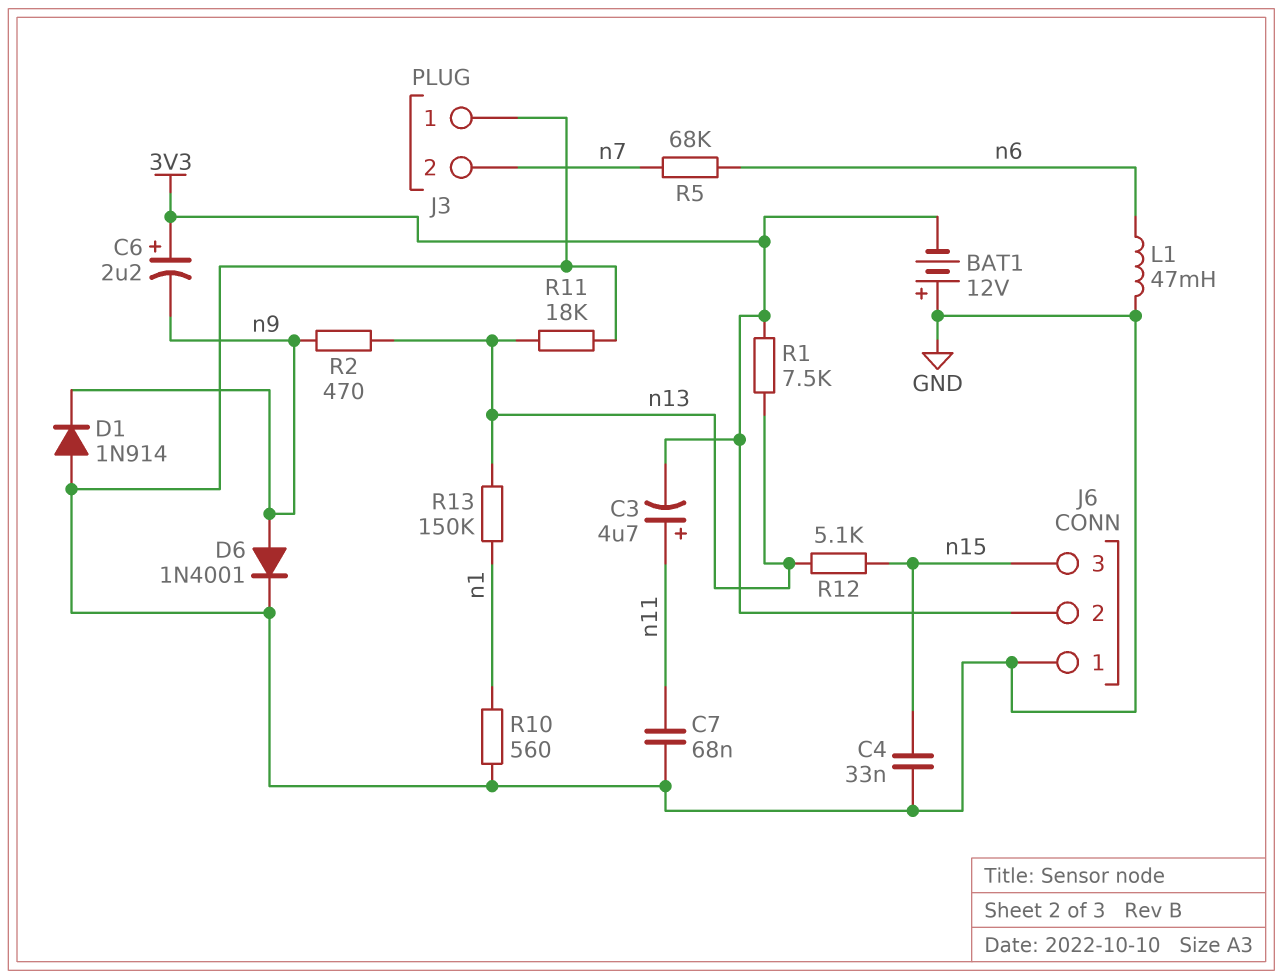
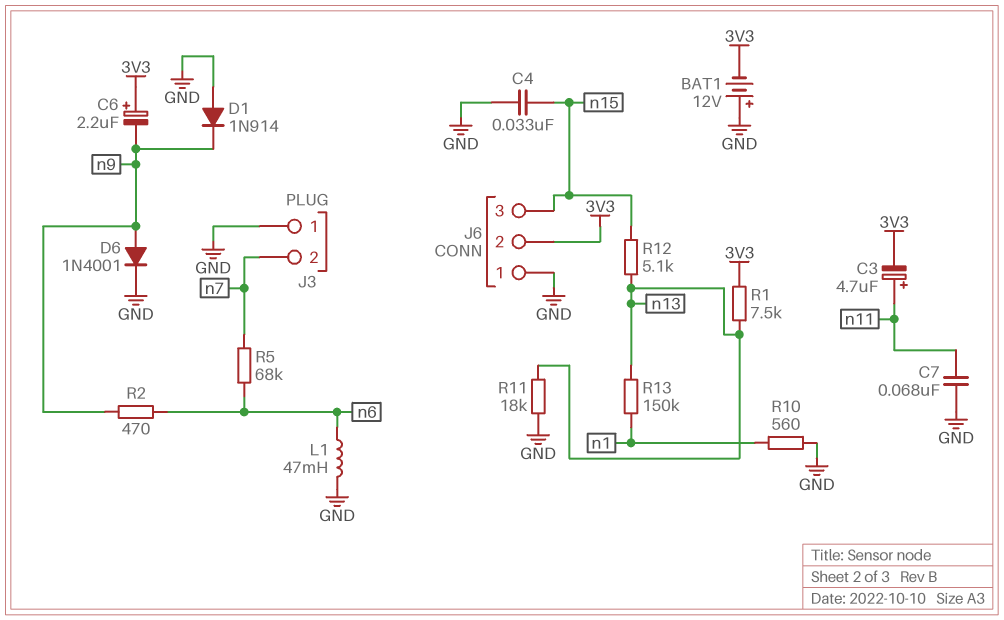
R2: 470 (n9, n13) -> 470 (n6, n9)

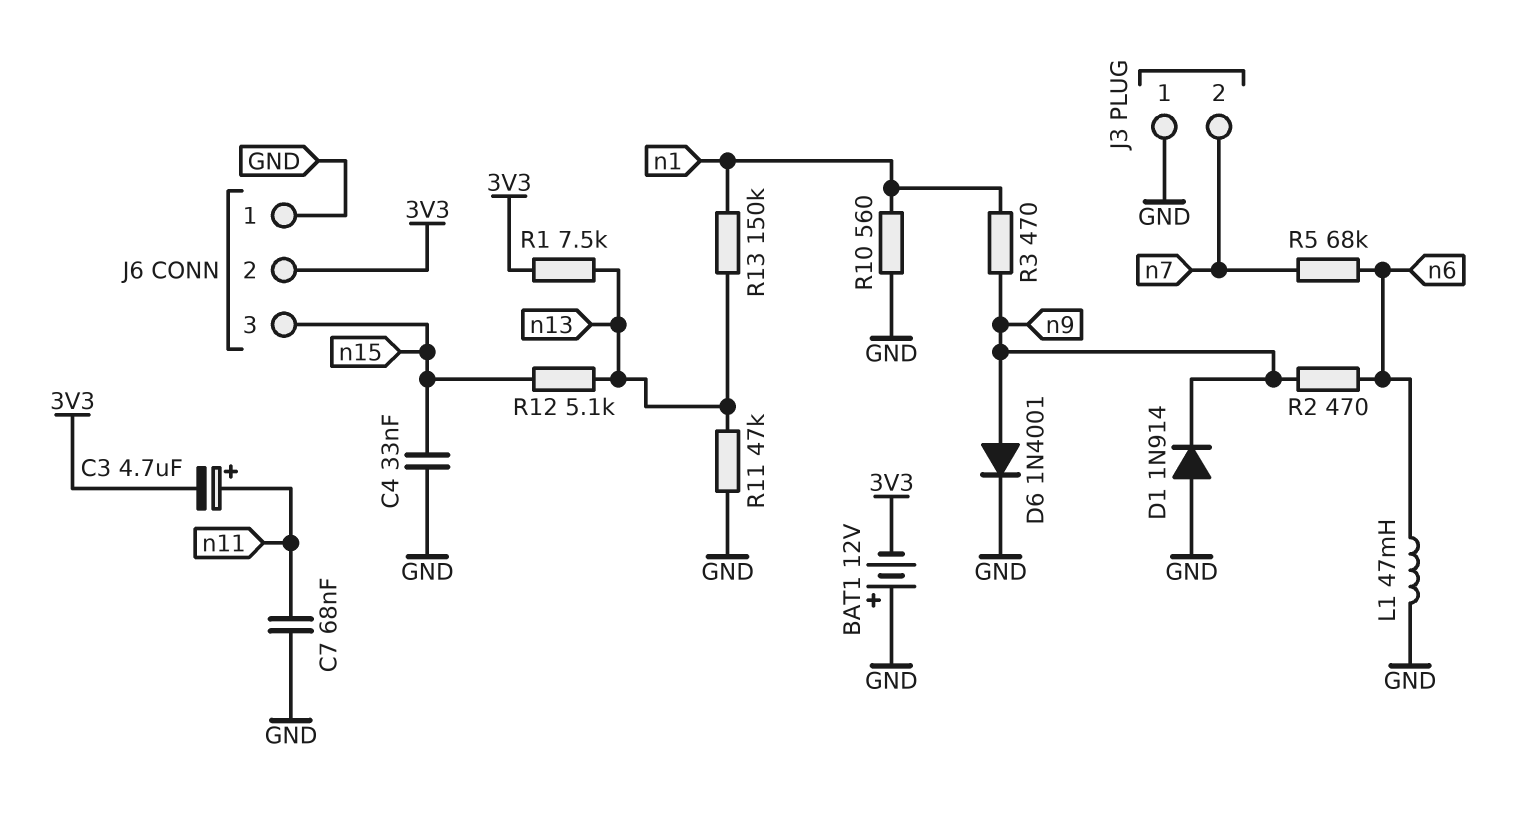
C6: 2.2uF (plus 3V3, minus n9) -> none
R3: none -> 470 (n1, n9)
R11: 18k (GND, n13) -> 47k (GND, n13)

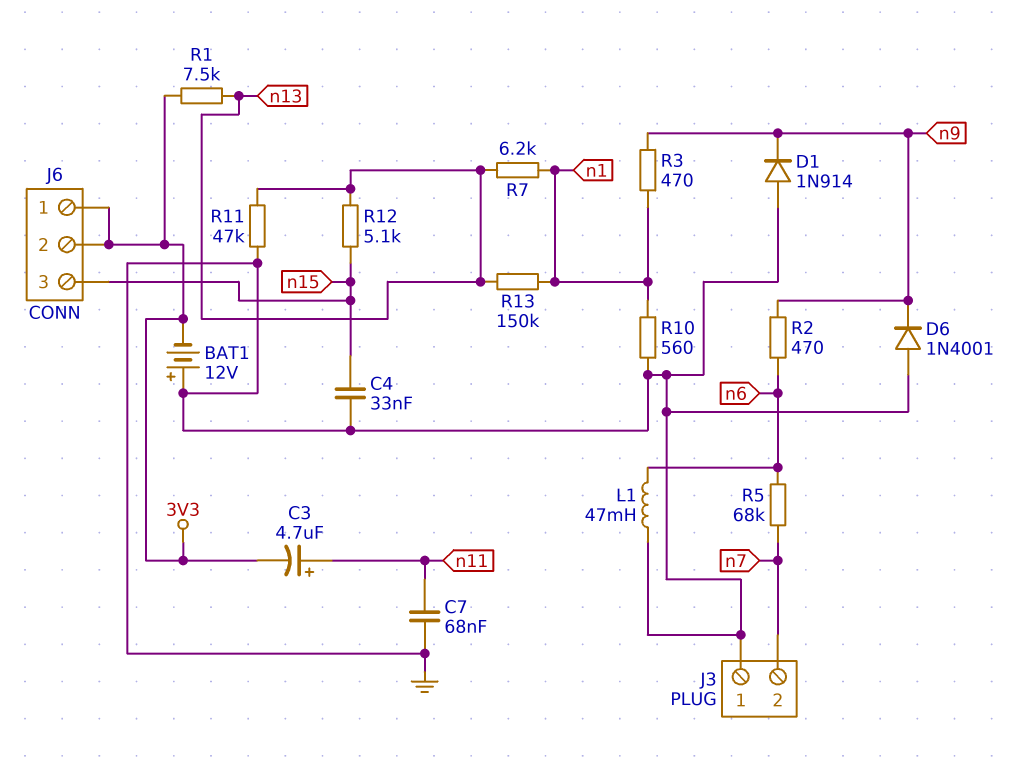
D6: diode 1N4001 (A n9, K GND) -> diode 1N4001 (A GND, K n9)
J6 pin 1: GND -> 3V3
R7: none -> 6.2k (n1, n13)

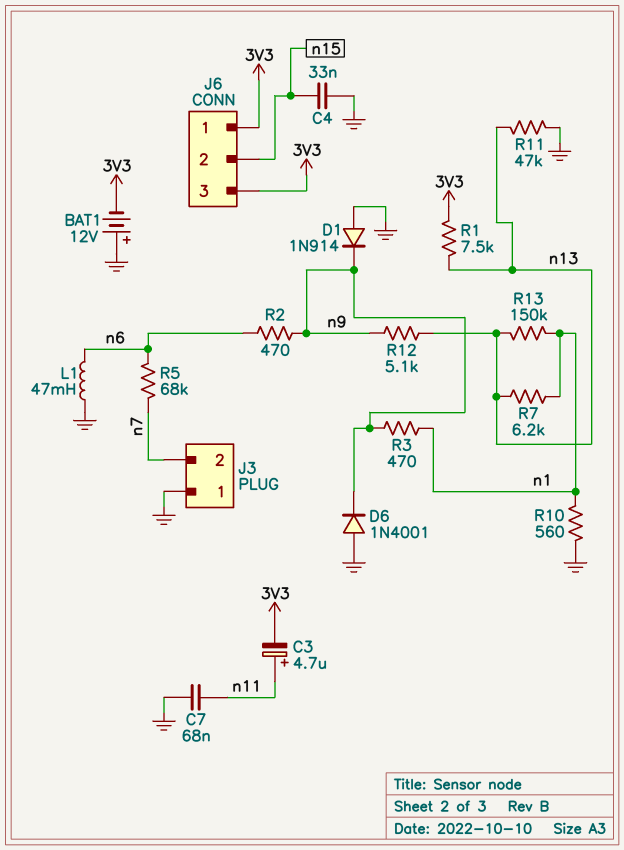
J6 pin 2: 3V3 -> n15
J6 pin 3: n15 -> 3V3
R12: 5.1k (n13, n15) -> 5.1k (n9, n13)

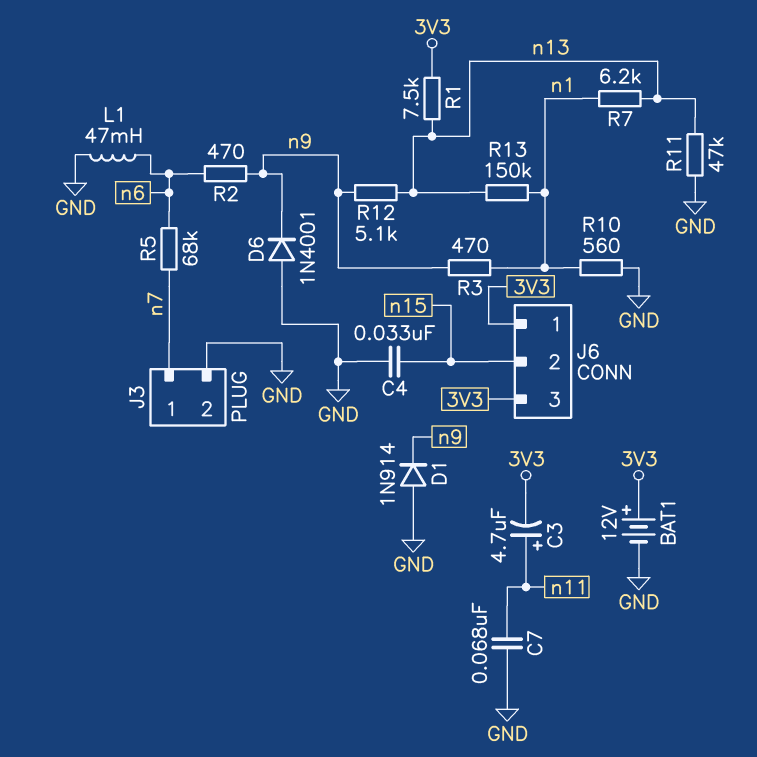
BAT1: 12V (plus GND, minus 3V3) -> 12V (plus 3V3, minus GND)
J3 pin 1: GND -> n7
J3 pin 2: n7 -> GND

